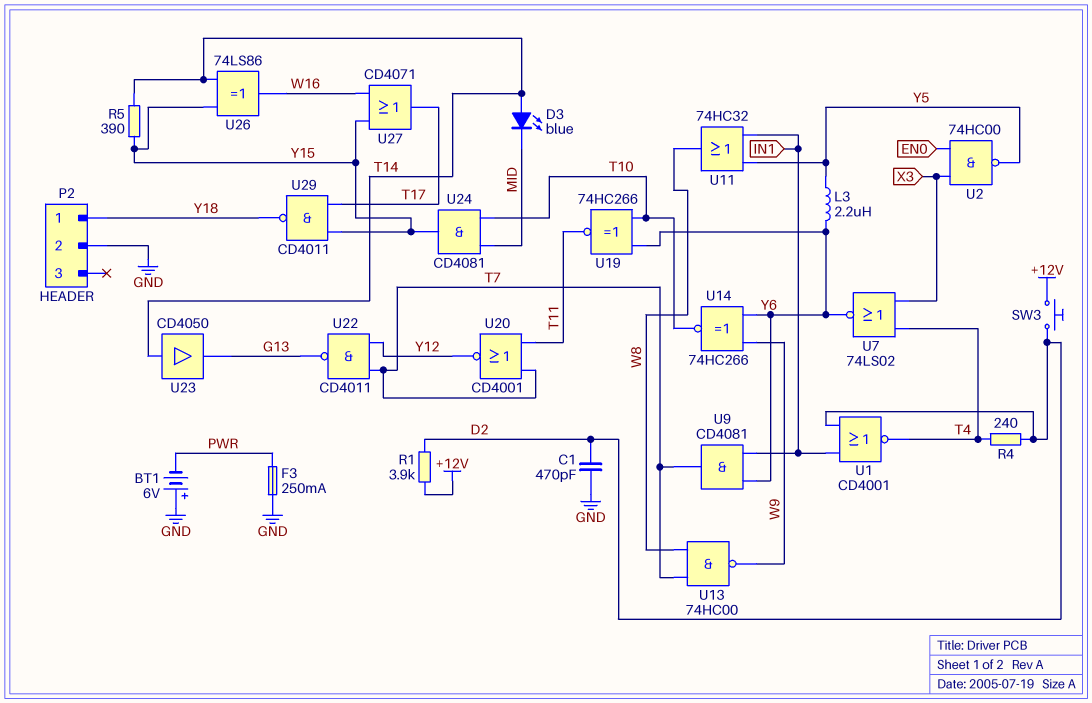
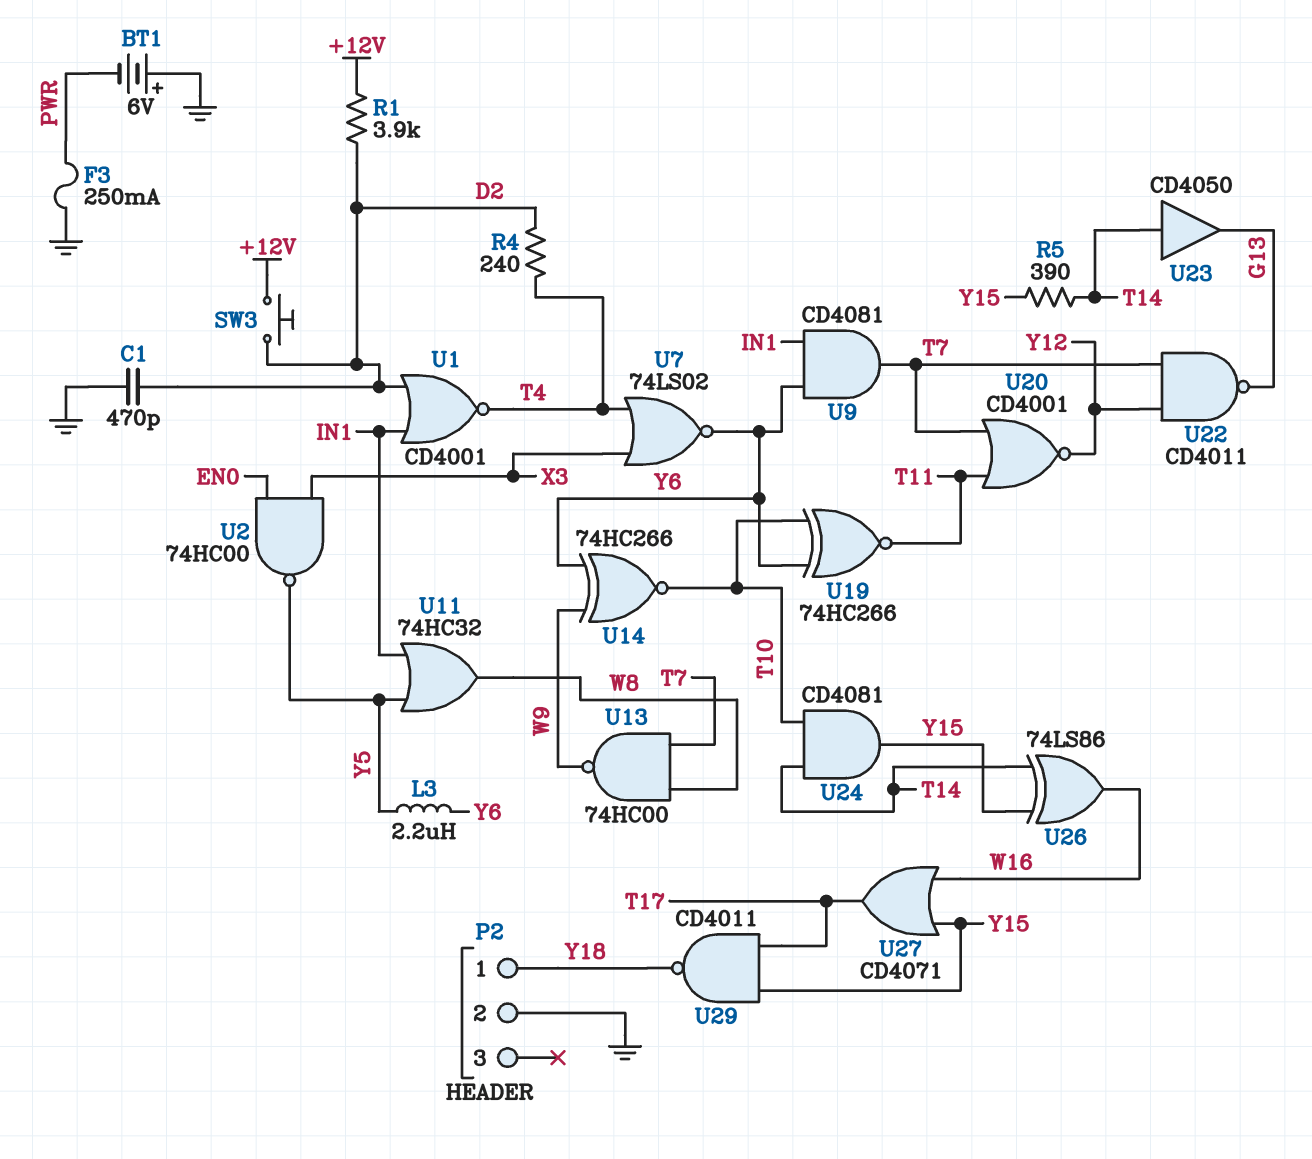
D3: LED blue (A T14, K MID) -> none
U24: AND CD4081 (in MID, in T10, out Y15) -> AND CD4081 (in T10, in T14, out Y15)

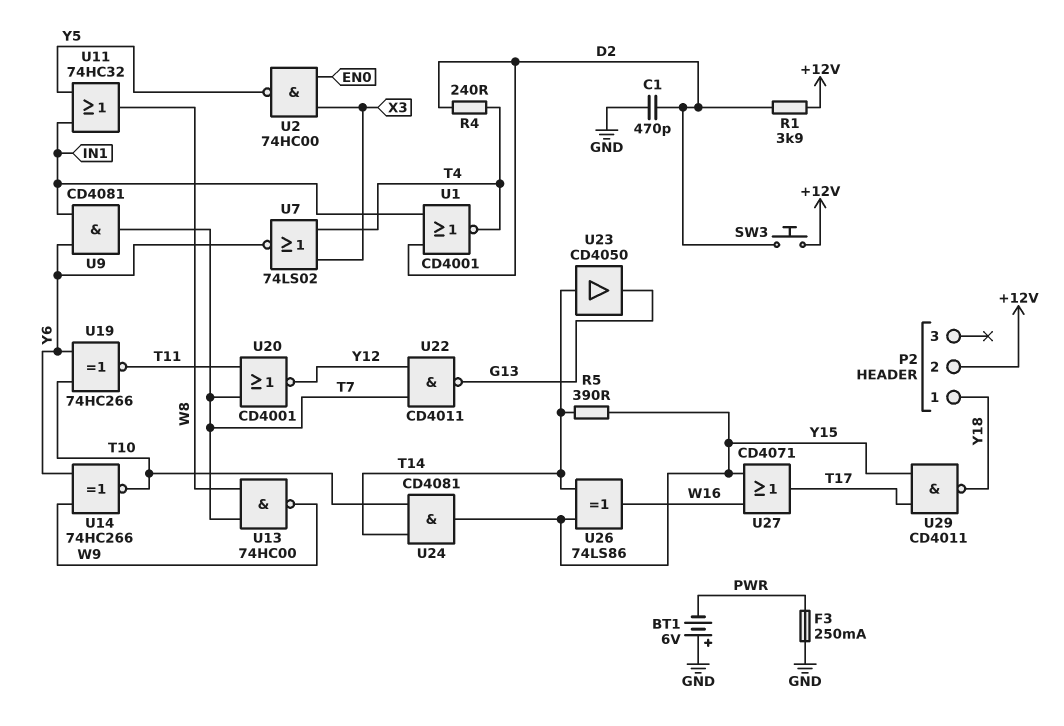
L3: 2.2uH (Y5, Y6) -> none
P2 pin 2: GND -> +12V

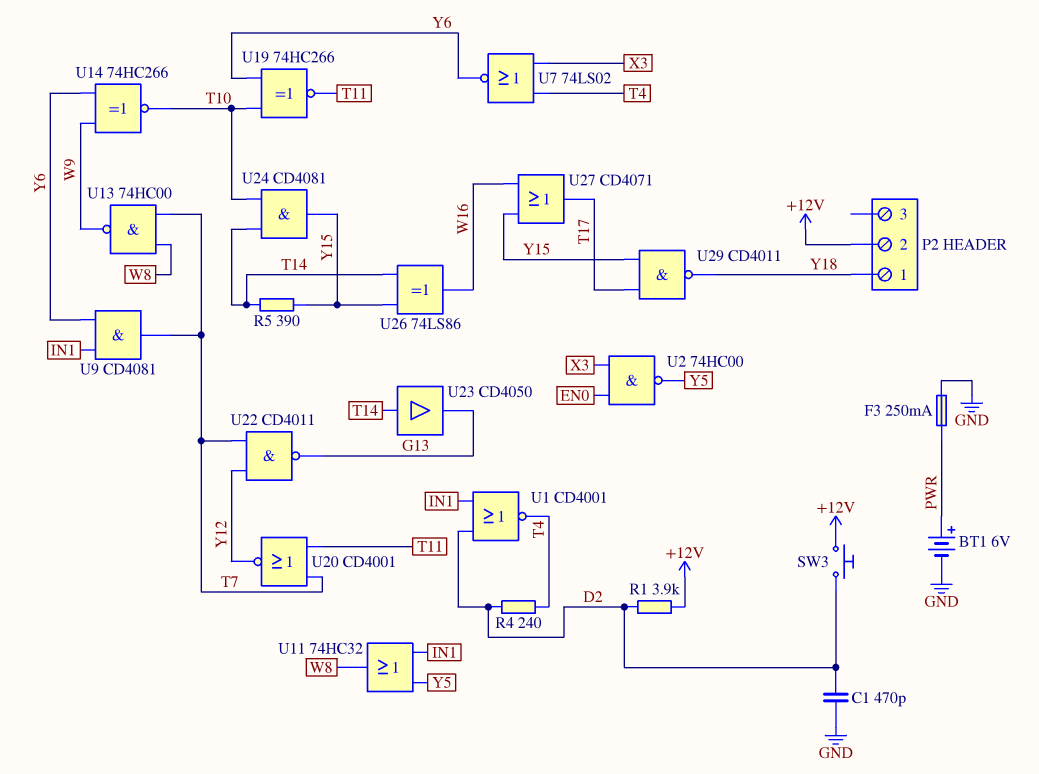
BT1: 6V (plus GND, minus PWR) -> 6V (plus PWR, minus GND)

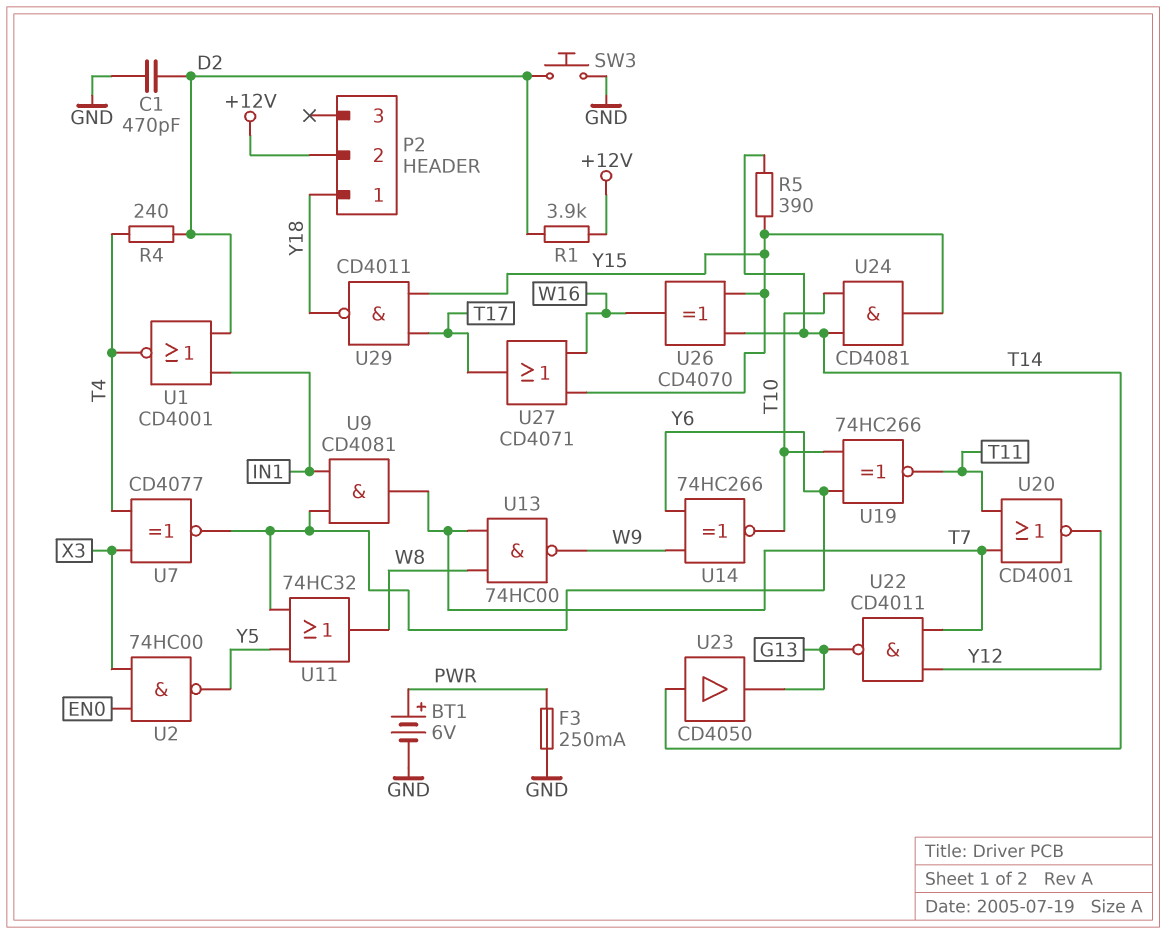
SW3: button (+12V, D2) -> button (D2, GND)
U7: NOR 74LS02 (in T4, in X3, out Y6) -> XNOR CD4077 (in T4, in X3, out Y6)
U11: OR 74HC32 (in IN1, in Y5, out W8) -> OR 74HC32 (in Y5, in Y6, out W8)
U26: XOR 74LS86 (in T14, in Y15, out W16) -> XOR CD4070 (in T14, in Y15, out W16)

